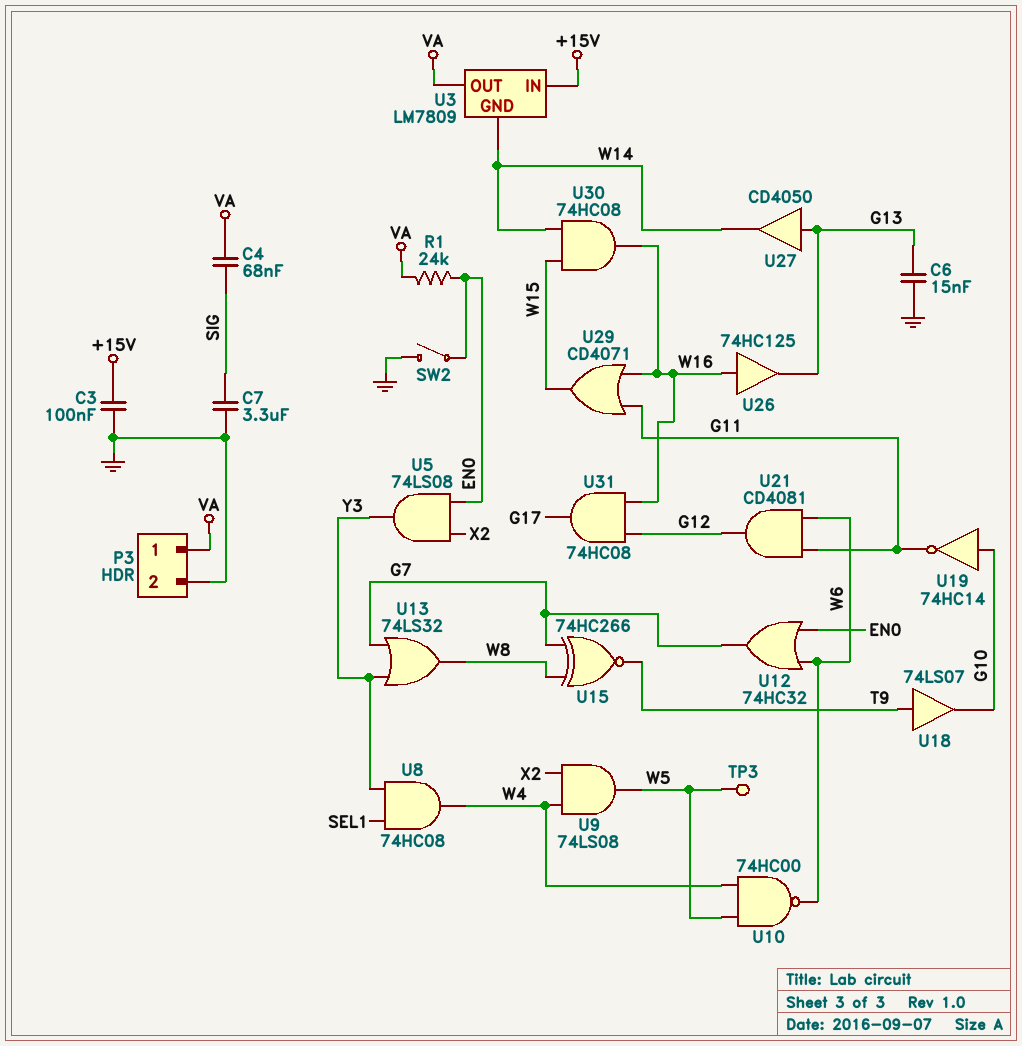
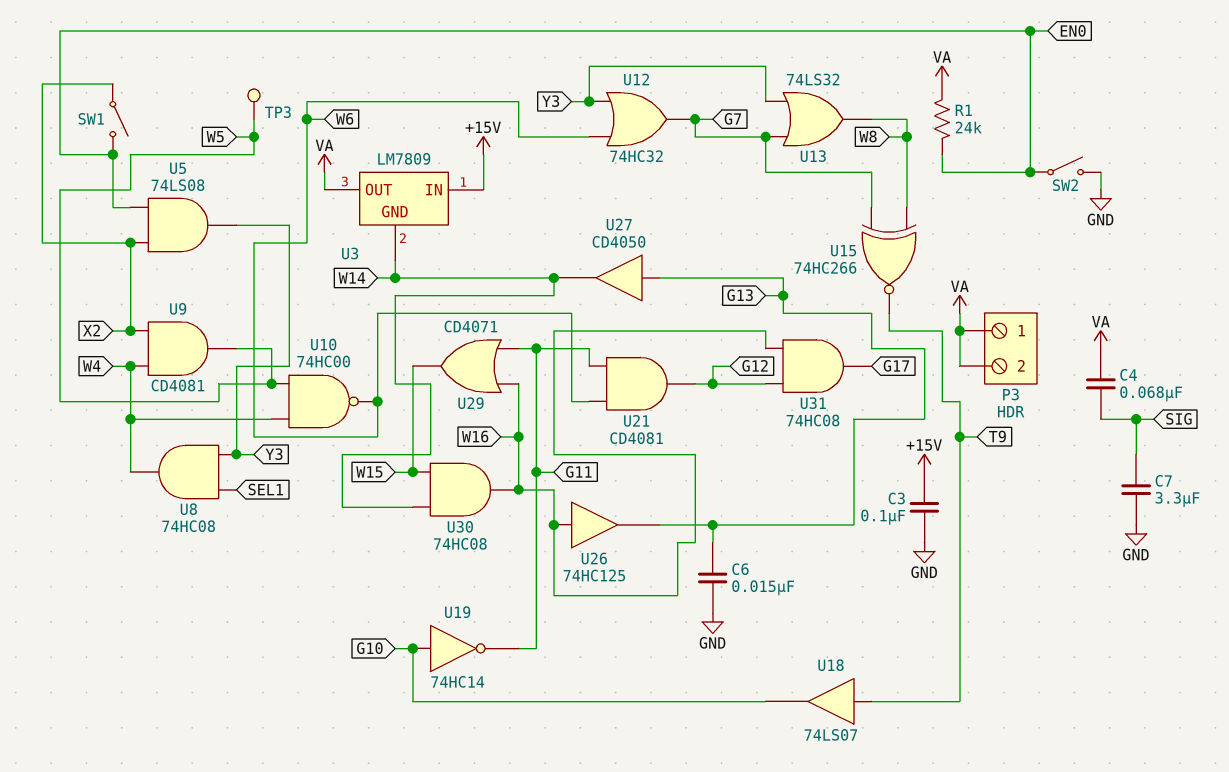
P3 pin 2: GND -> VA
SW1: none -> switch (EN0, X2)
U9: AND 74LS08 (in W4, in X2, out W5) -> AND CD4081 (in W4, in X2, out W5)
U12: OR 74HC32 (in EN0, in W6, out G7) -> OR 74HC32 (in W6, in Y3, out G7)

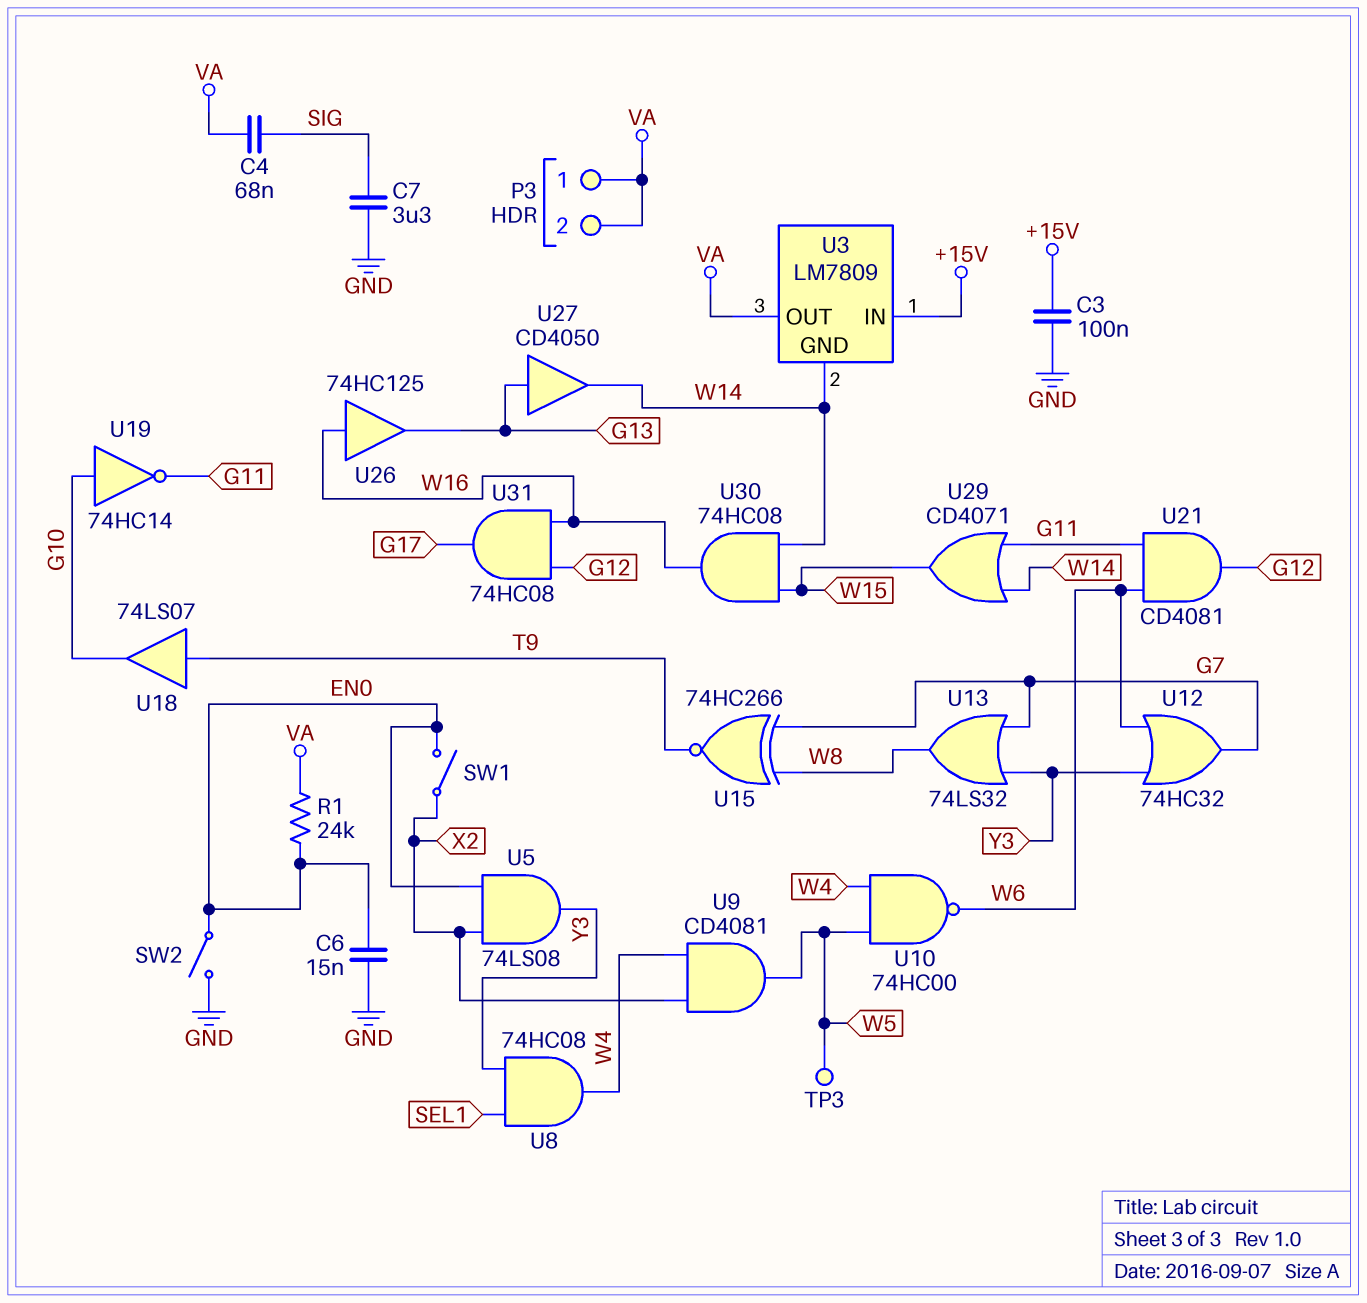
C6: 15nF (G13, GND) -> 15nF (EN0, GND)
U29: OR CD4071 (in G11, in W16, out W15) -> OR CD4071 (in G11, in W14, out W15)

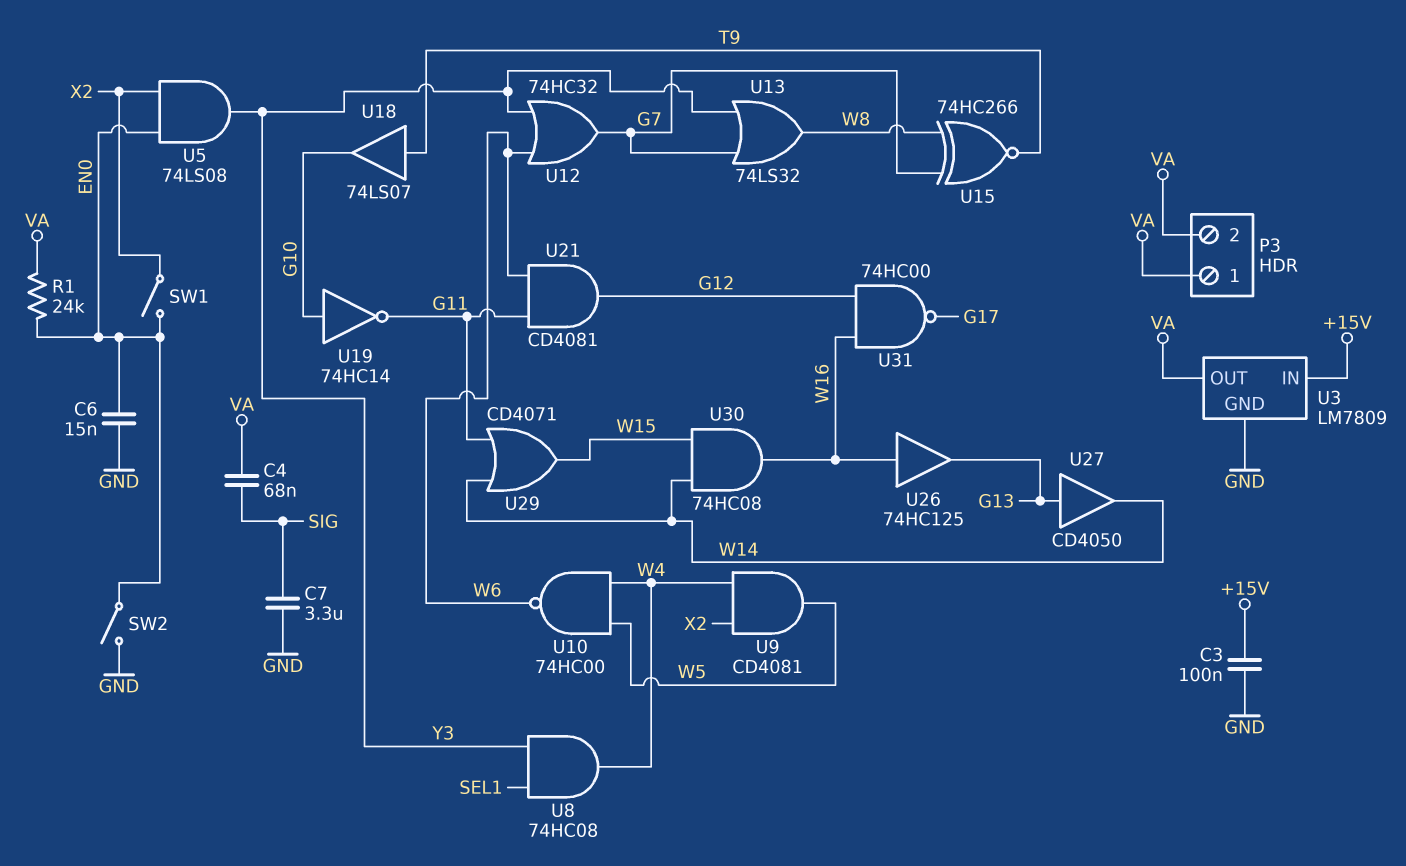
TP3: test point (W5) -> none
U3 pin GND: W14 -> GND
U31: AND 74HC08 (in G12, in W16, out G17) -> NAND 74HC00 (in G12, in W16, out G17)

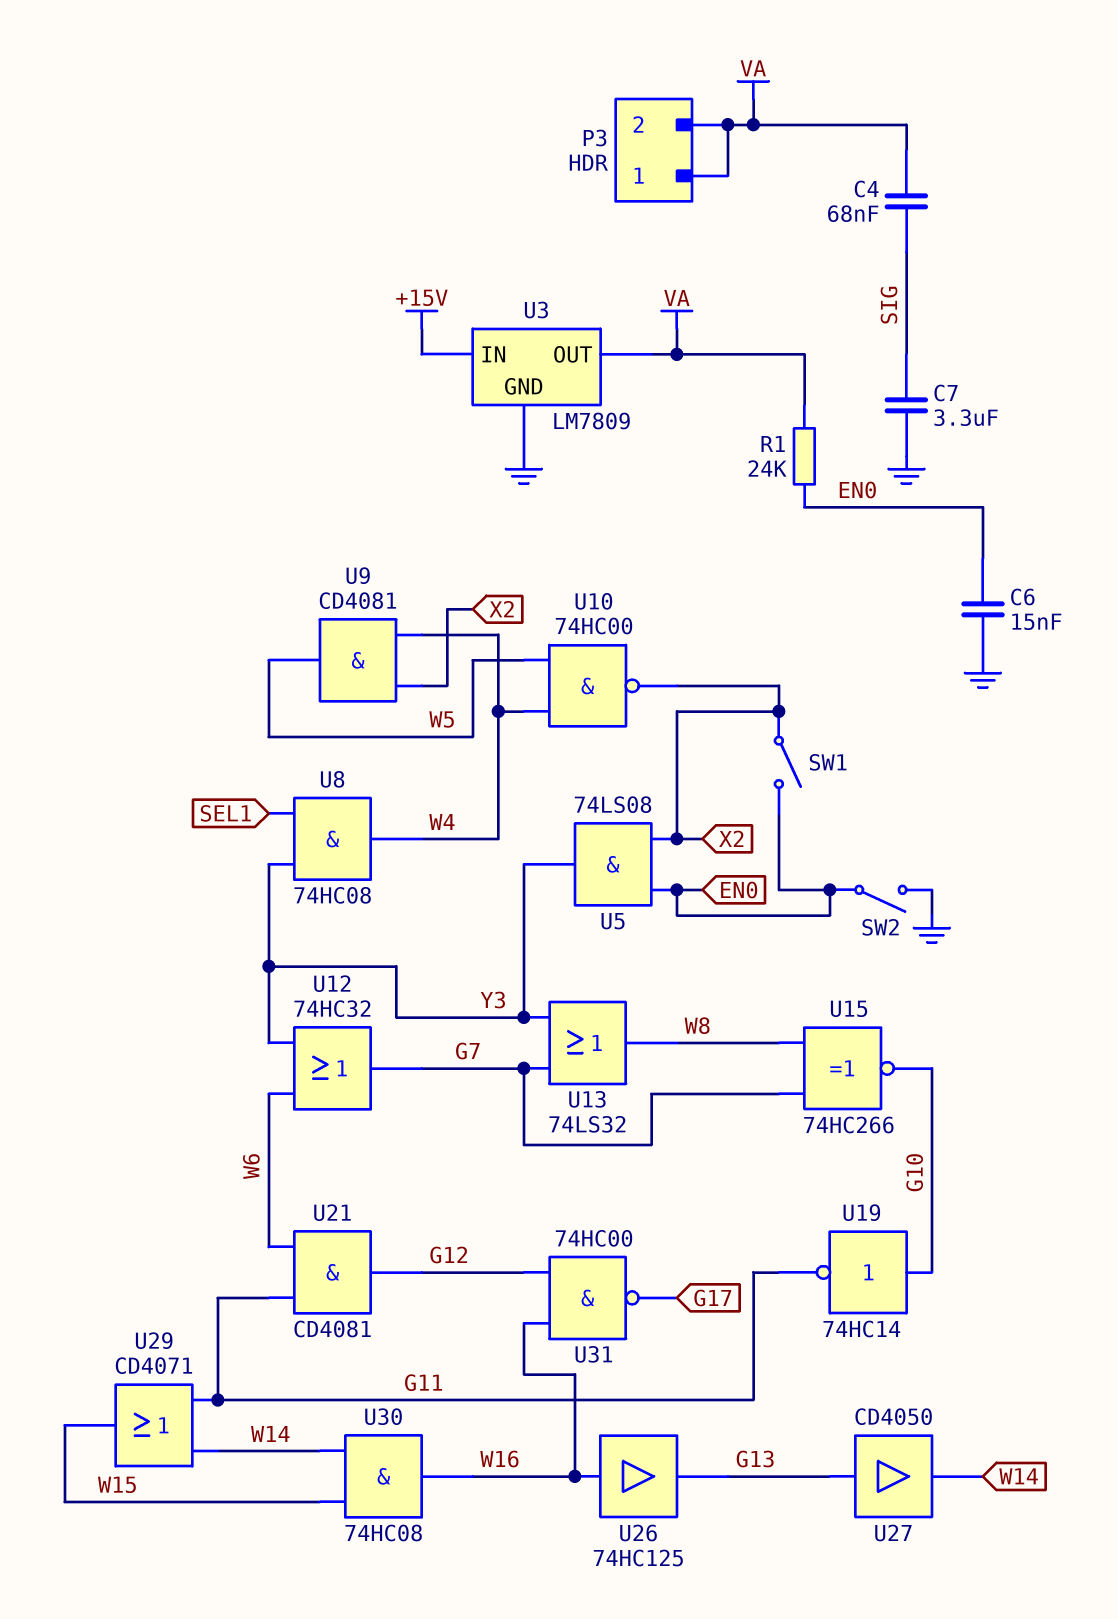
C3: 100nF (+15V, GND) -> none
U10: NAND 74HC00 (in W4, in W5, out W6) -> NAND 74HC00 (in W4, in W5, out X2)
U15: XNOR 74HC266 (in G7, in W8, out T9) -> XNOR 74HC266 (in G7, in W8, out G10)
U18: buffer 74LS07 (in T9, out G10) -> none

